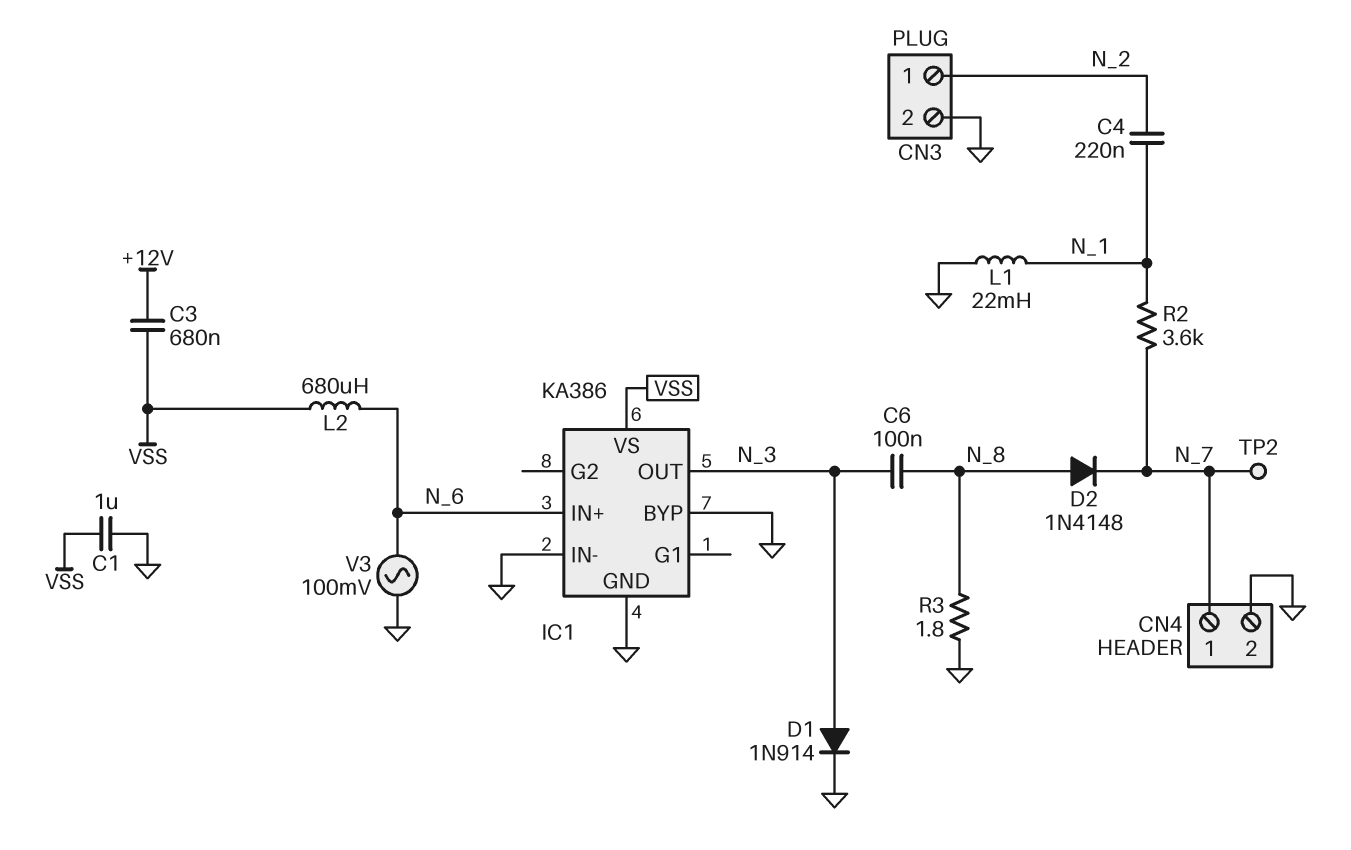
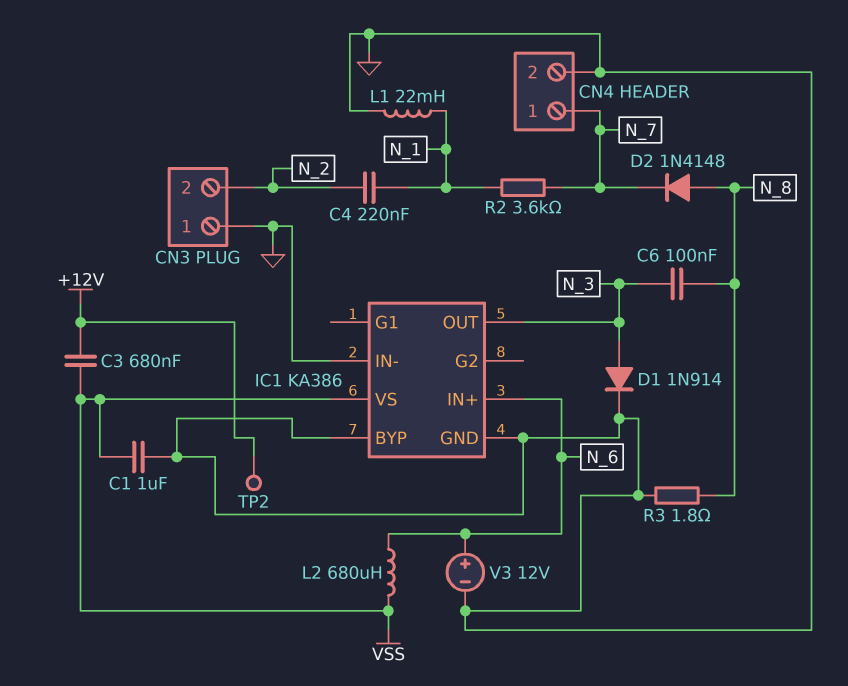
CN3 pin 1: N_2 -> GND
CN3 pin 2: GND -> N_2
TP2: test point (N_7) -> test point (+12V)
V3: AC 100mV (GND, N_6) -> 12V (plus N_6, minus GND)

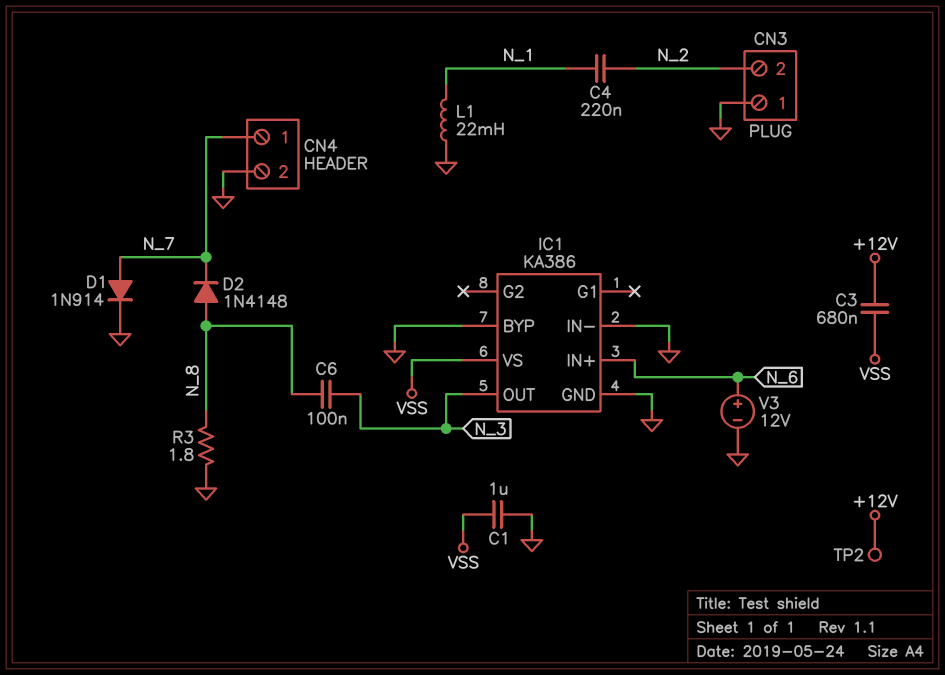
D1: diode 1N914 (A N_3, K GND) -> diode 1N914 (A N_7, K GND)
L2: 680uH (N_6, VSS) -> none
R2: 3.6k (N_1, N_7) -> none

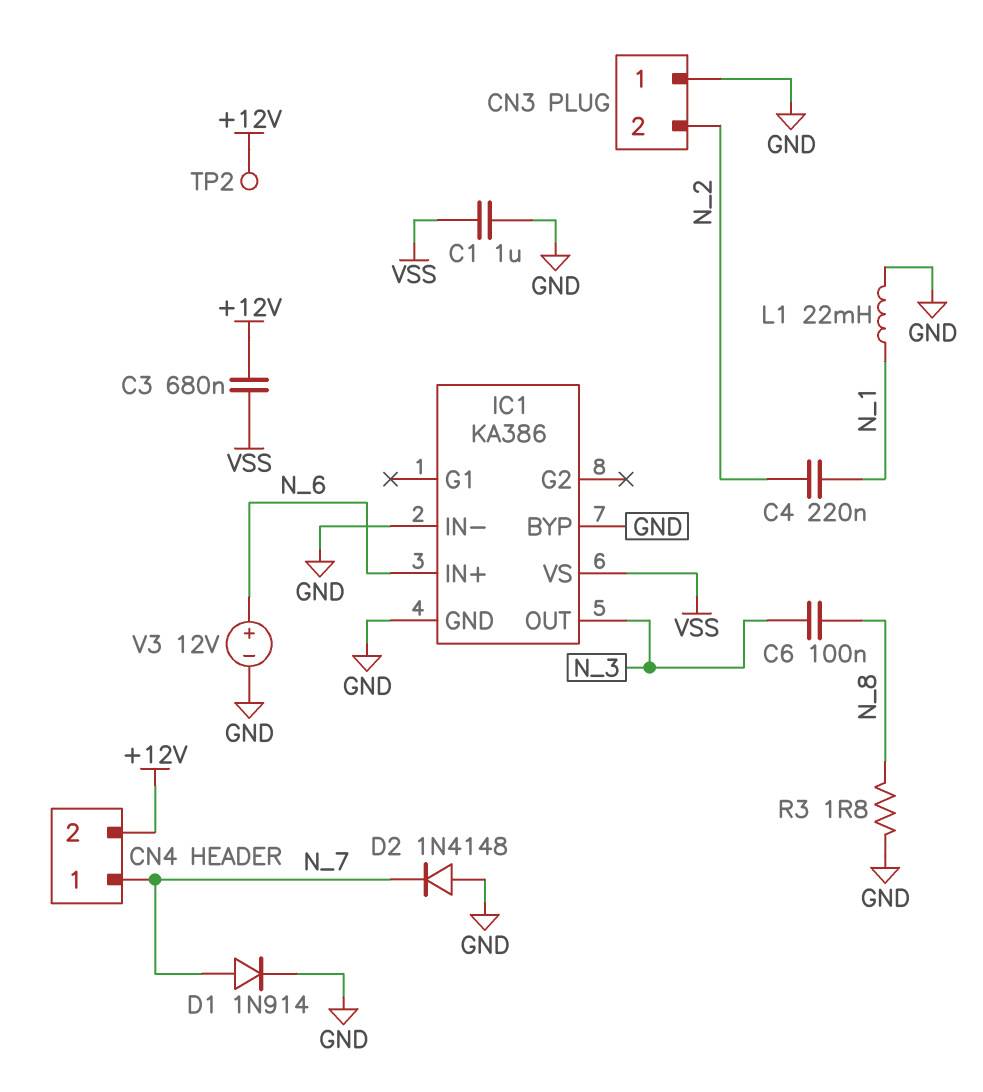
CN4 pin 2: GND -> +12V
D2: diode 1N4148 (A N_8, K N_7) -> diode 1N4148 (A GND, K N_7)

